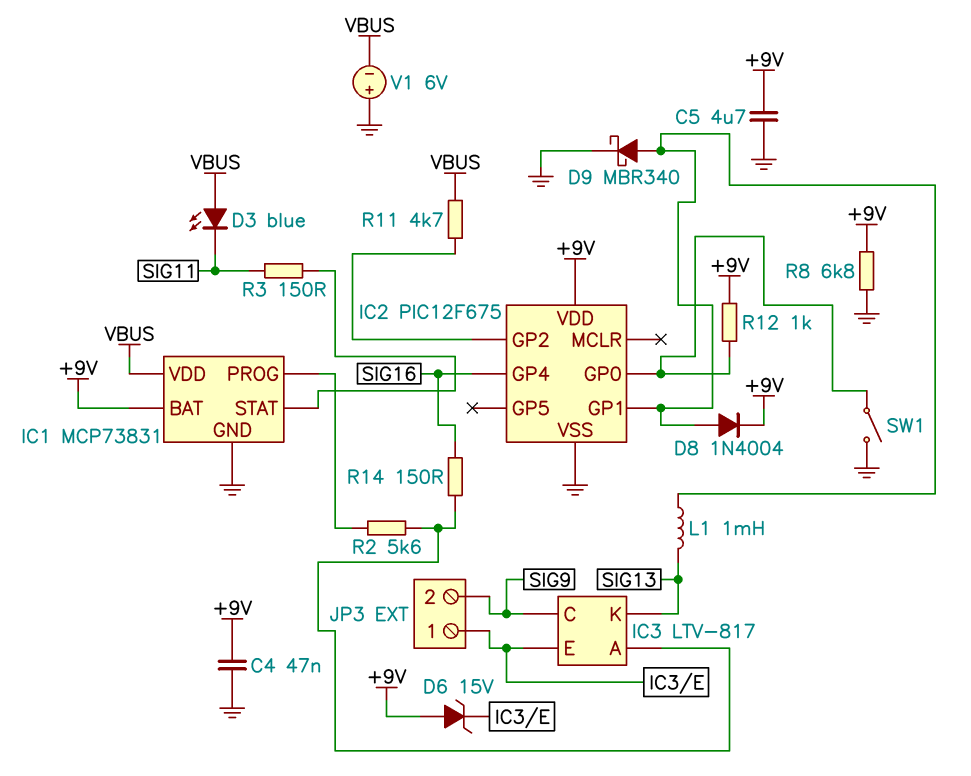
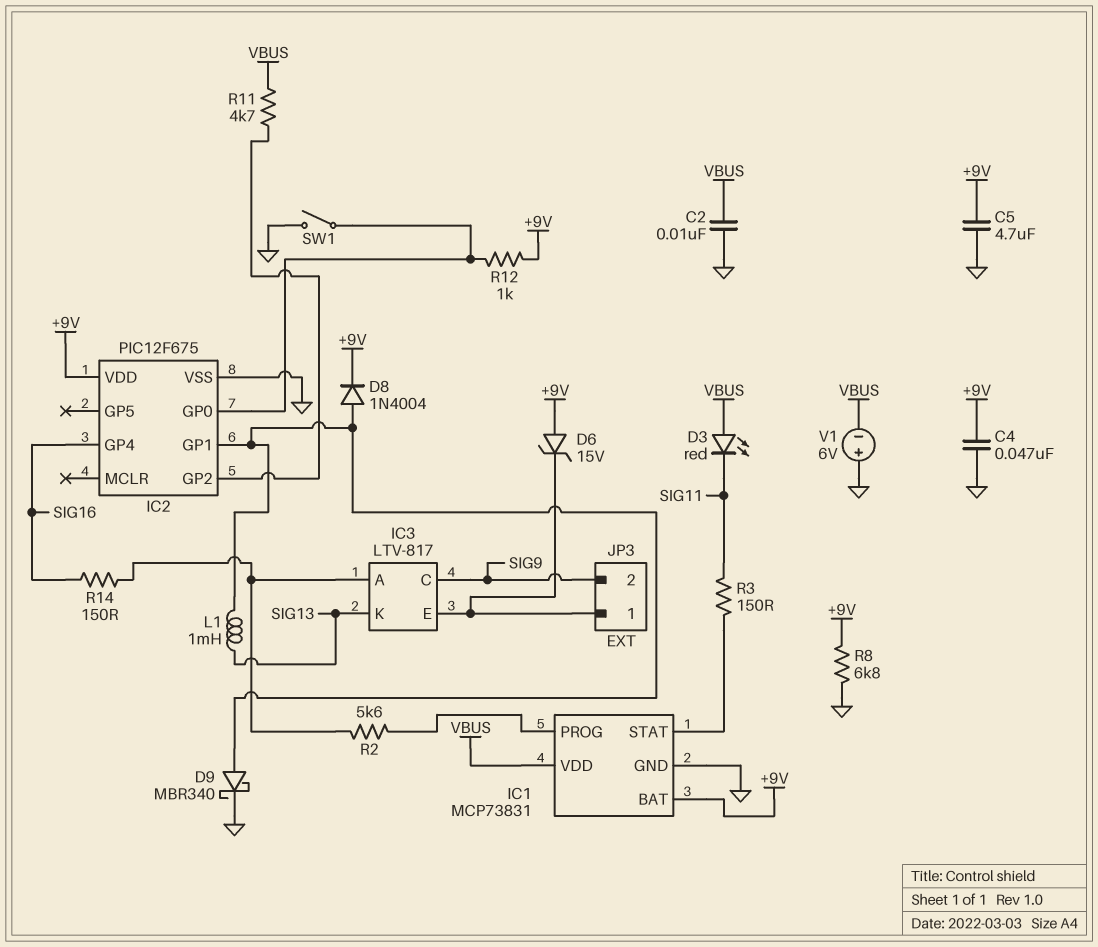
C2: none -> 10nF (GND, VBUS)
D3: LED blue (A VBUS, K SIG11) -> LED red (A VBUS, K SIG11)

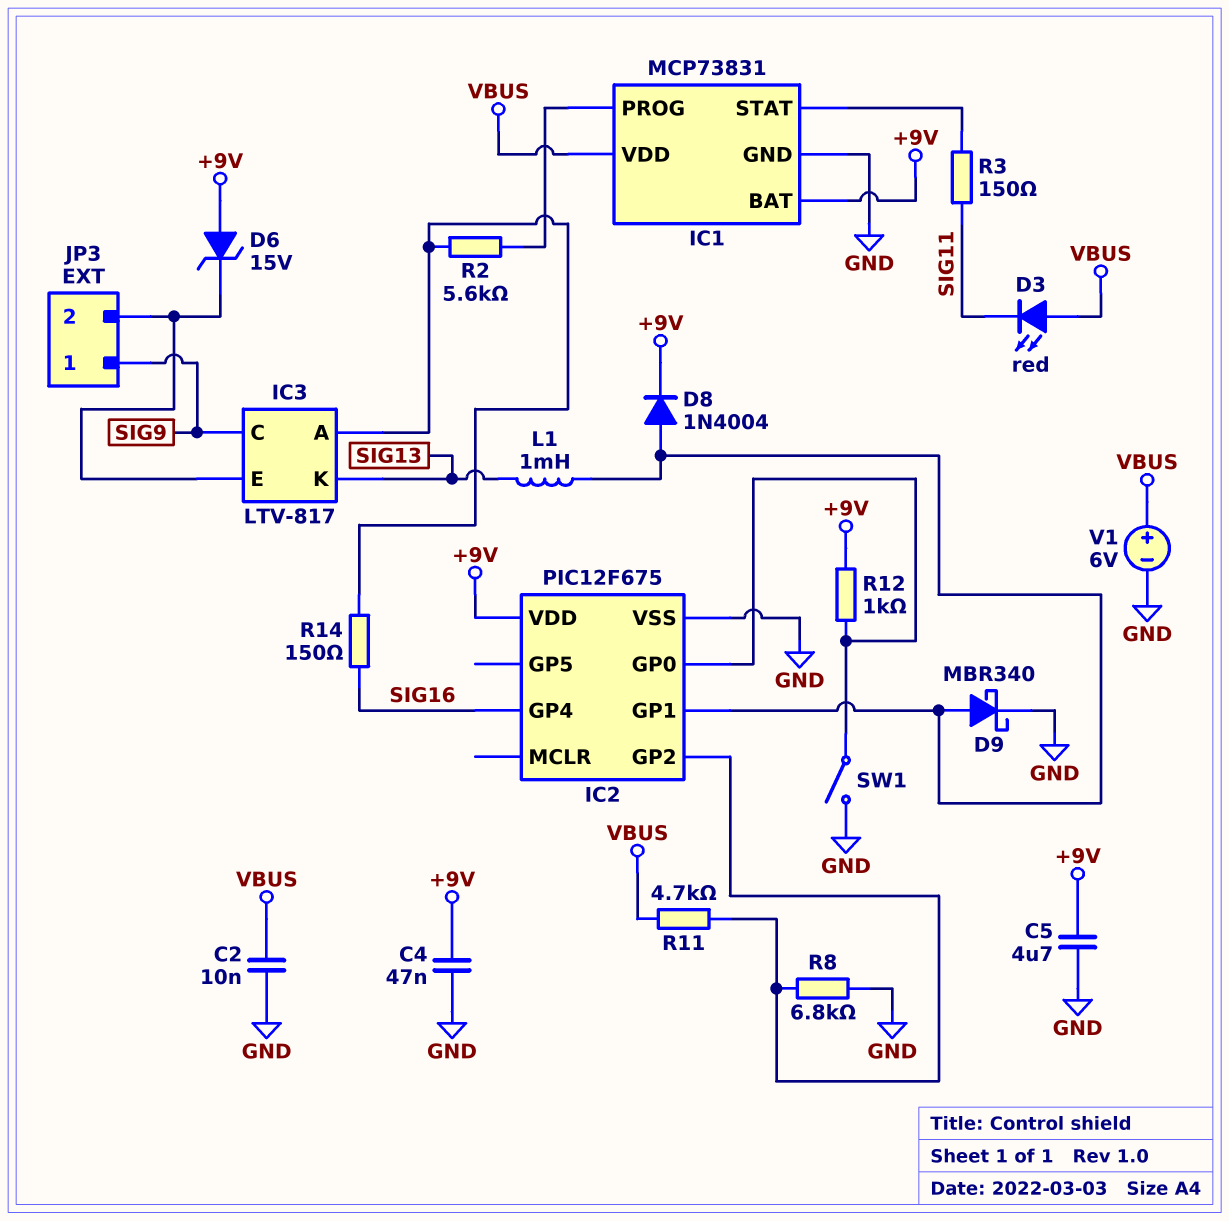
JP3 pin 1: IC3/E -> SIG9
JP3 pin 2: SIG9 -> IC3/E
R8: 6.8k (+9V, GND) -> 6.8k (GND, IC2/GP2)
V1: 6V (plus GND, minus VBUS) -> 6V (plus VBUS, minus GND)

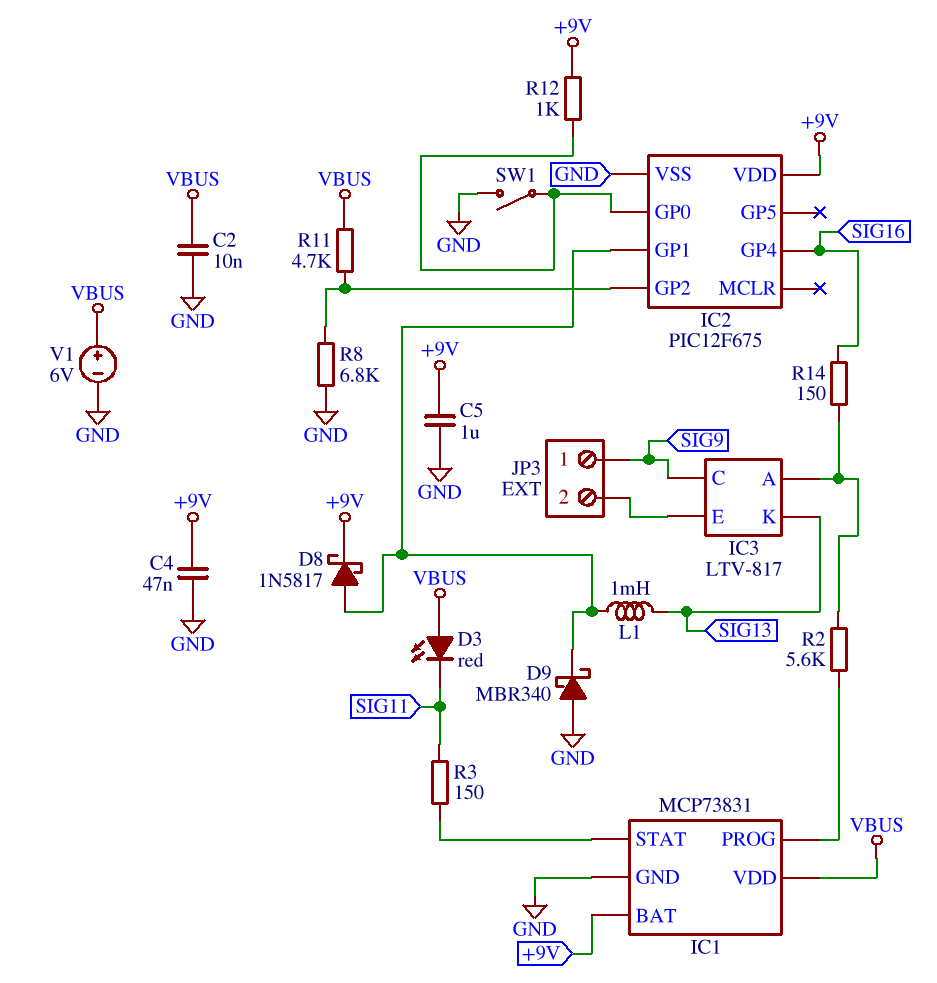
C5: 4.7uF (+9V, GND) -> 1uF (+9V, GND)
D6: zener 15V (A +9V, K IC3/E) -> none
D8: diode 1N4004 (A IC2/GP1, K +9V) -> schottky 1N5817 (A IC2/GP1, K +9V)
D9: schottky MBR340 (A IC2/GP1, K GND) -> schottky MBR340 (A GND, K IC2/GP1)

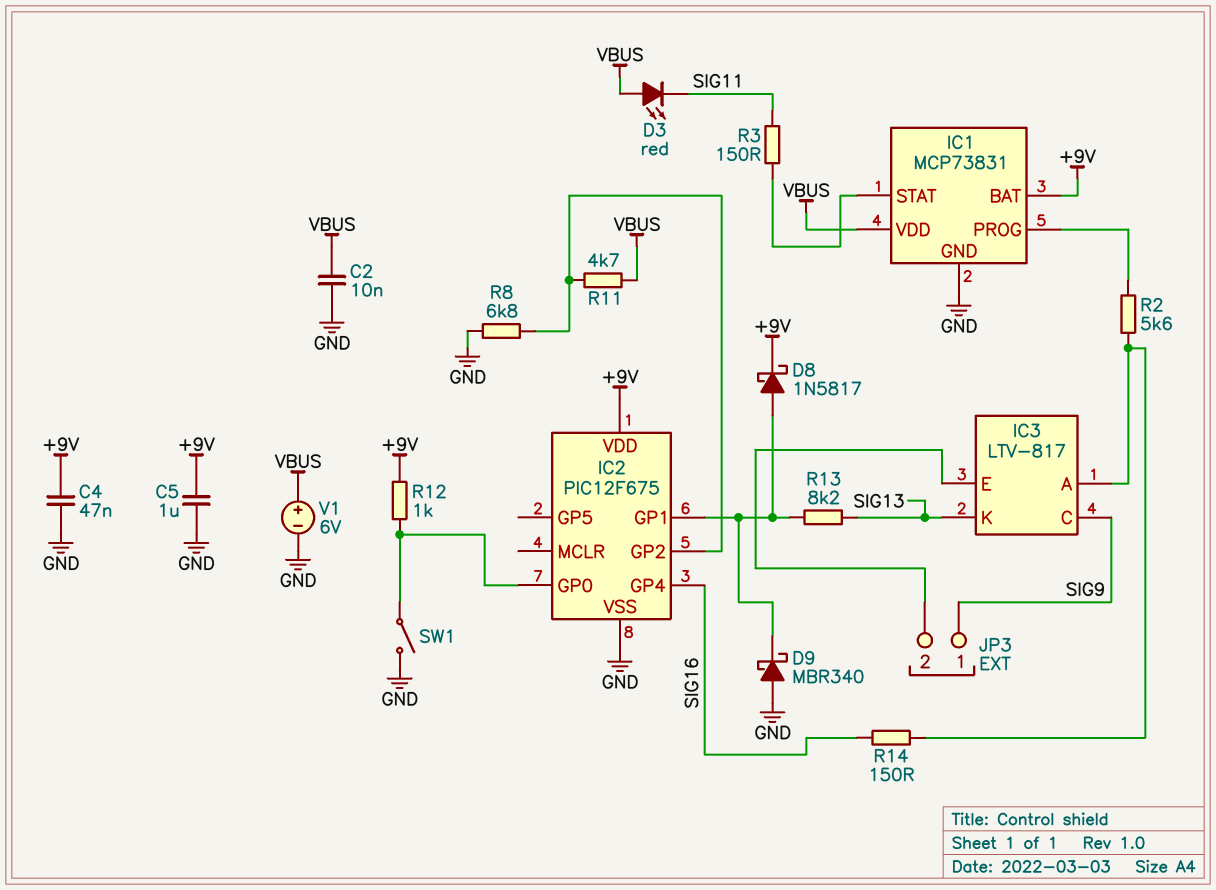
L1: 1mH (IC2/GP1, SIG13) -> none
R13: none -> 8.2k (IC2/GP1, SIG13)

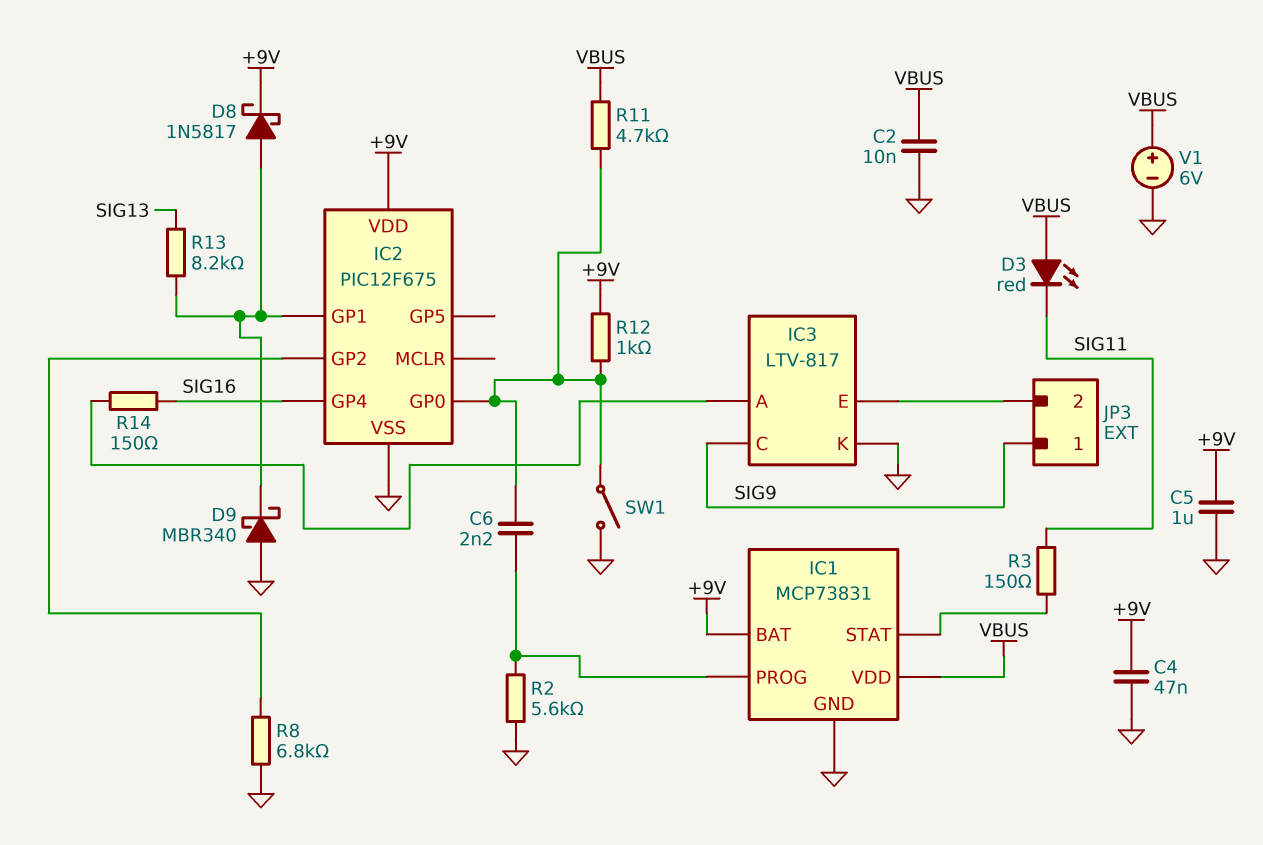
C6: none -> 2.2nF (IC1/PROG, IC2/GP0)
IC3 pin K: SIG13 -> GND
R2: 5.6k (IC1/PROG, IC3/A) -> 5.6k (GND, IC1/PROG)
R11: 4.7k (IC2/GP2, VBUS) -> 4.7k (IC2/GP0, VBUS)

